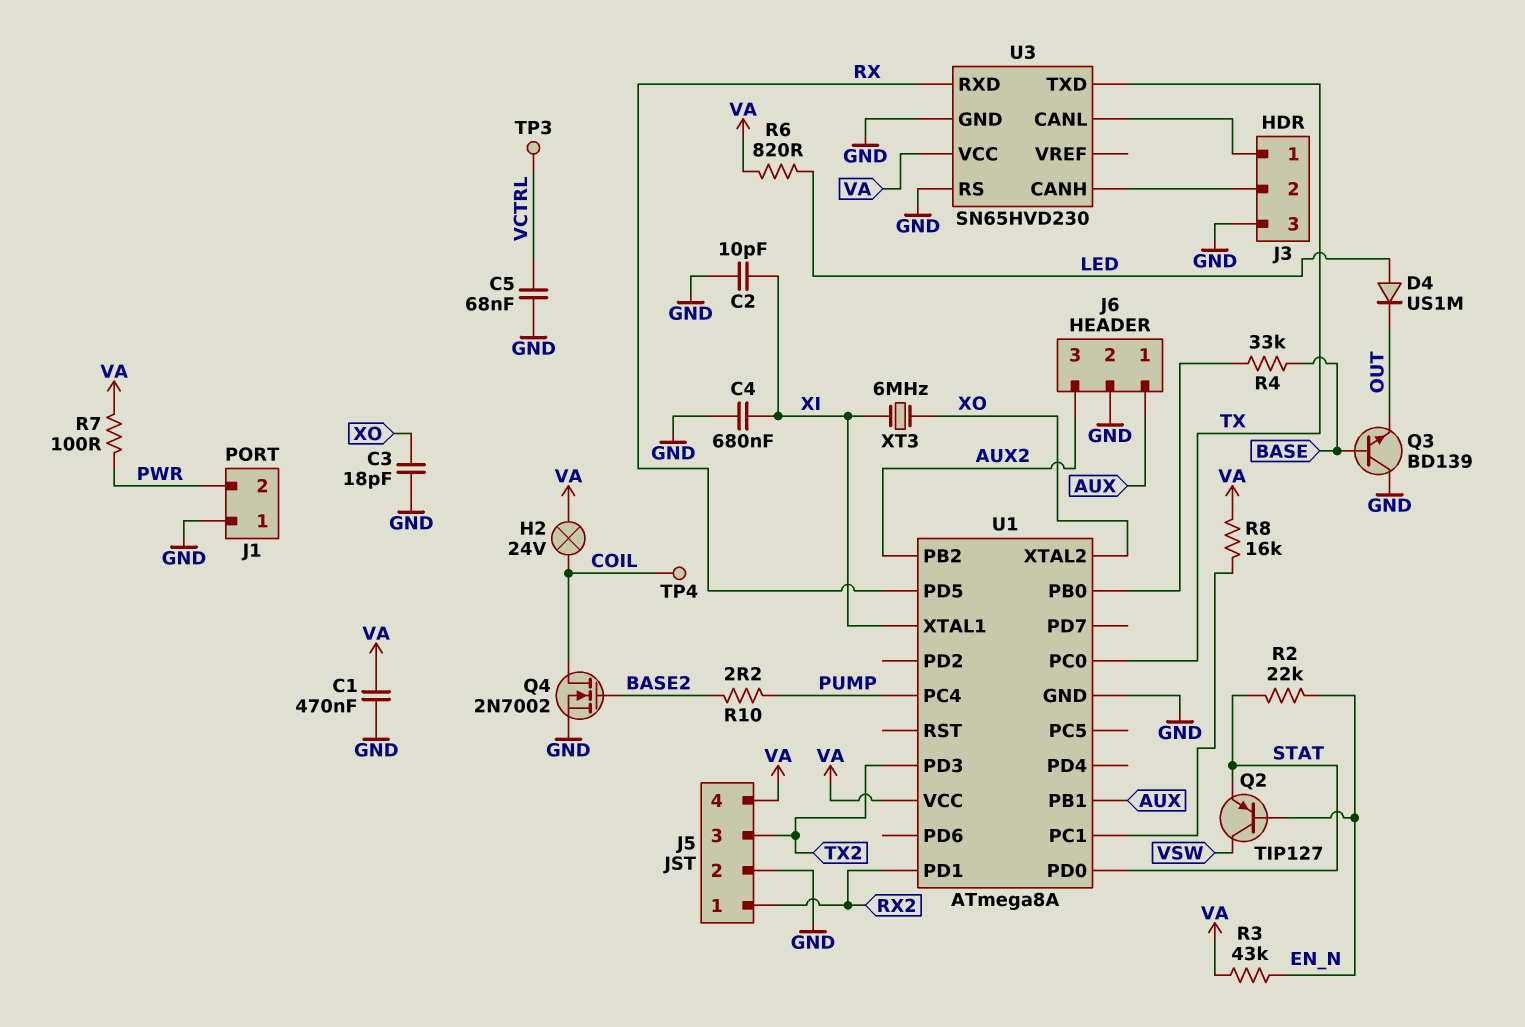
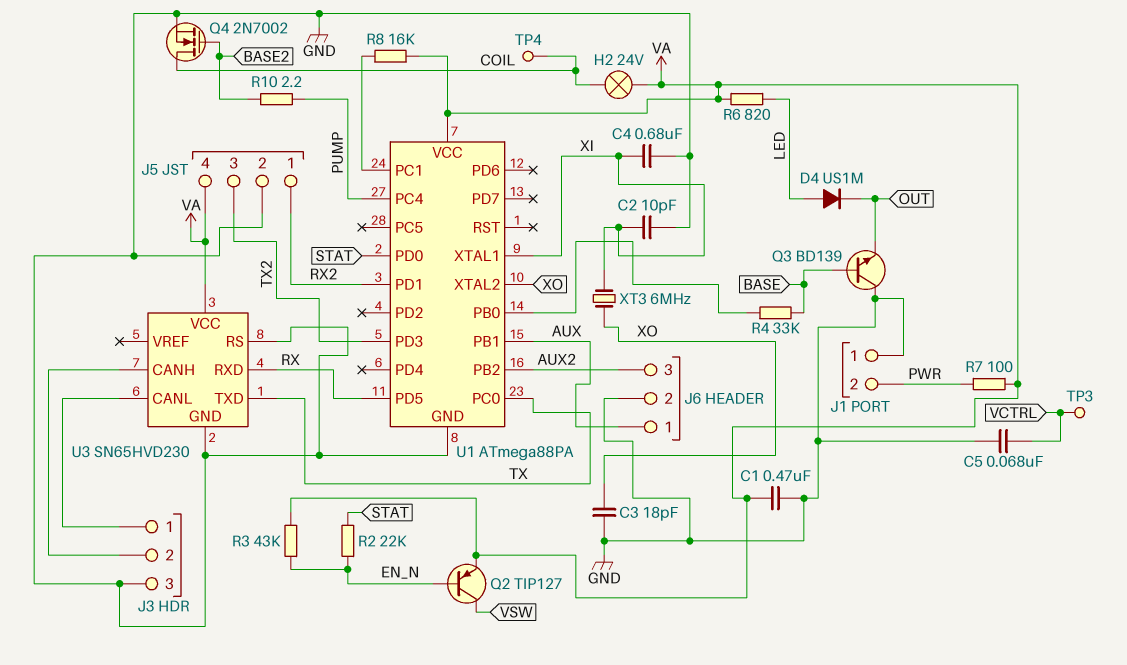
Q2: PNP TIP127 (B EN_N, C VSW, E STAT) -> PNP TIP127 (B EN_N, C VSW, E VA)
U1: ATmega8A -> ATmega88PA

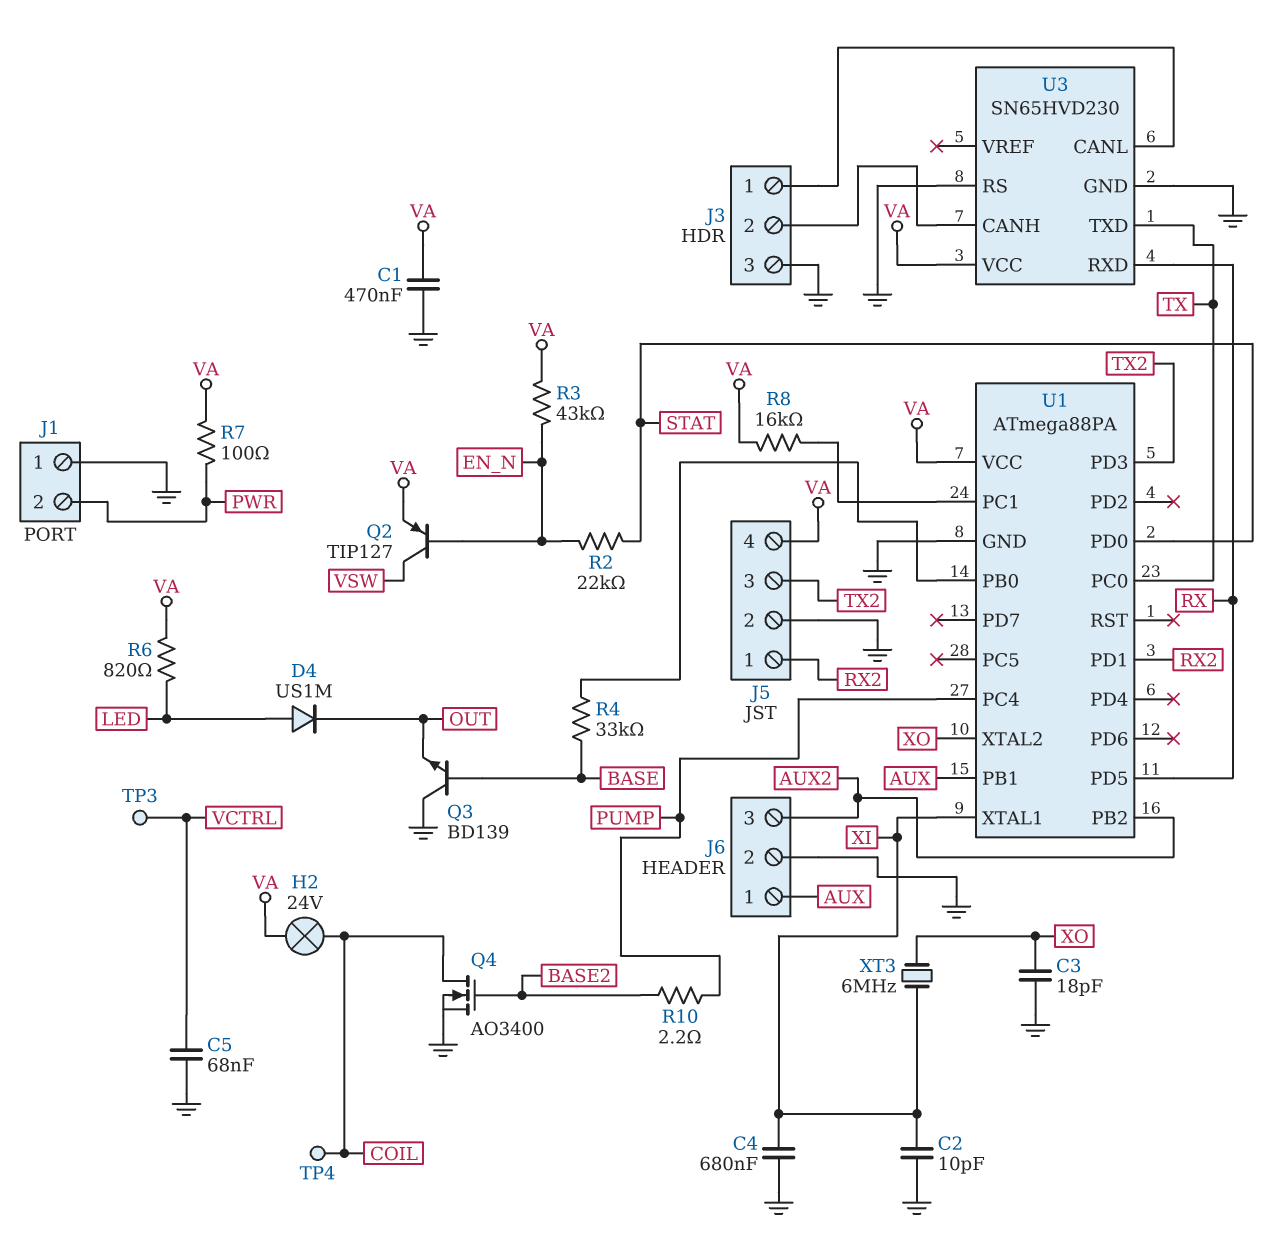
Q4: NMOS 2N7002 (G BASE2, D COIL, S GND) -> NMOS AO3400 (G BASE2, D COIL, S GND)

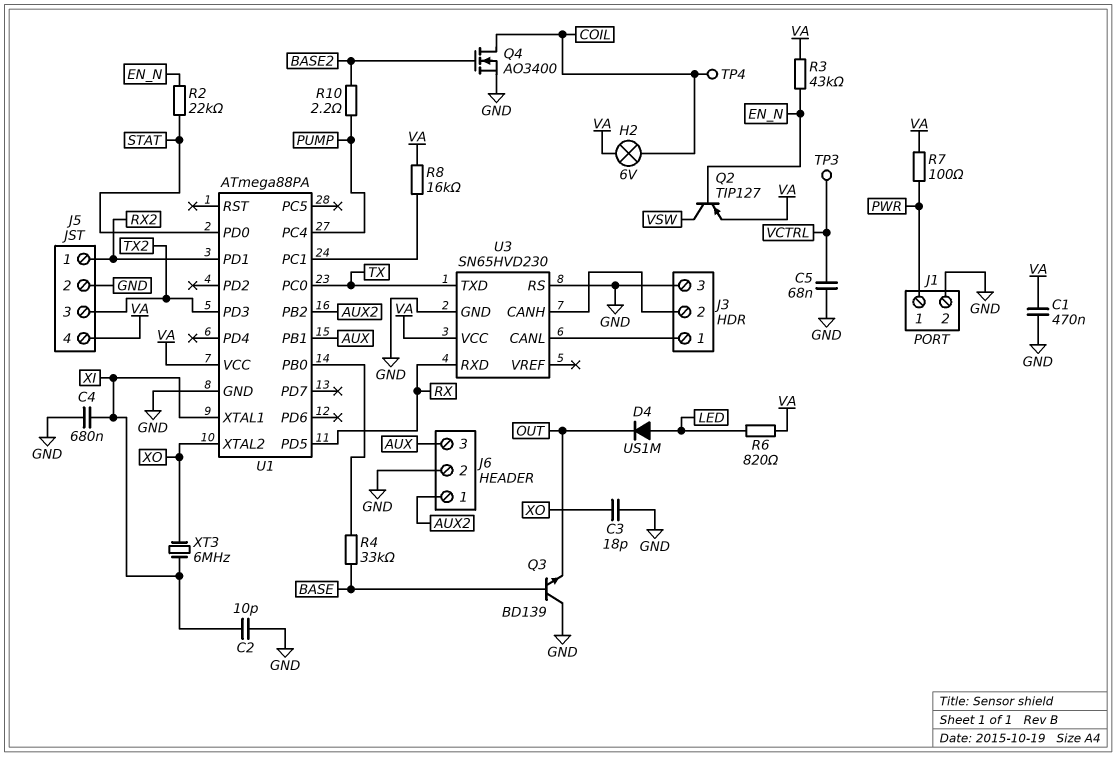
H2: lamp 24V (COIL, VA) -> lamp 6V (COIL, VA)
J1 pin 1: GND -> PWR
J1 pin 2: PWR -> GND
J6 pin 1: AUX -> AUX2
J6 pin 3: AUX2 -> AUX

